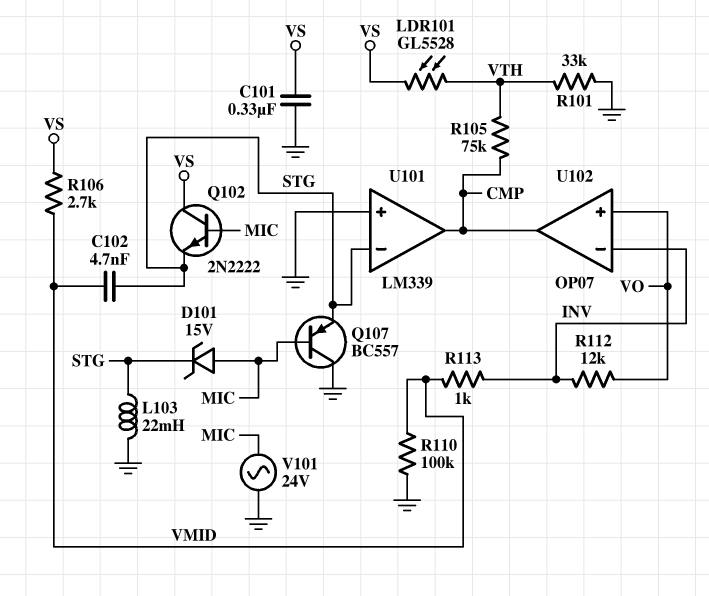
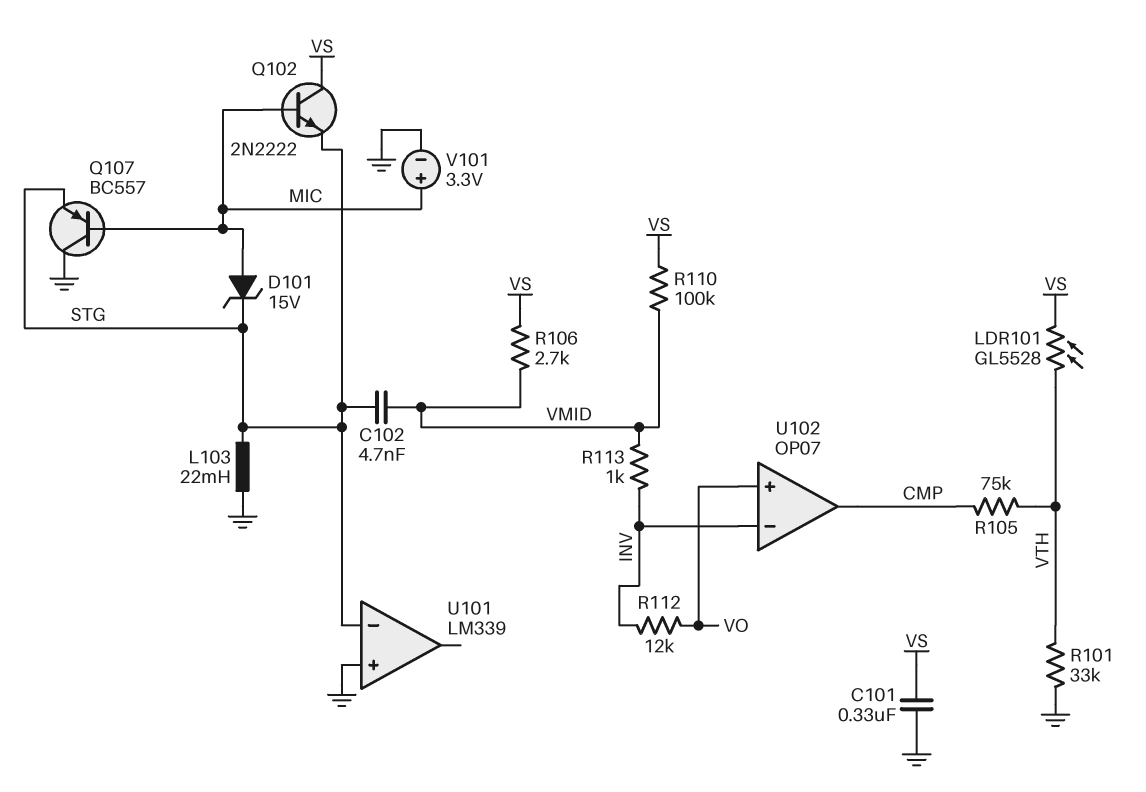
R110: 100k (GND, VMID) -> 100k (VMID, VS)
U101 pin out: CMP -> none
V101: AC 24V (GND, MIC) -> 3.3V (plus MIC, minus GND)

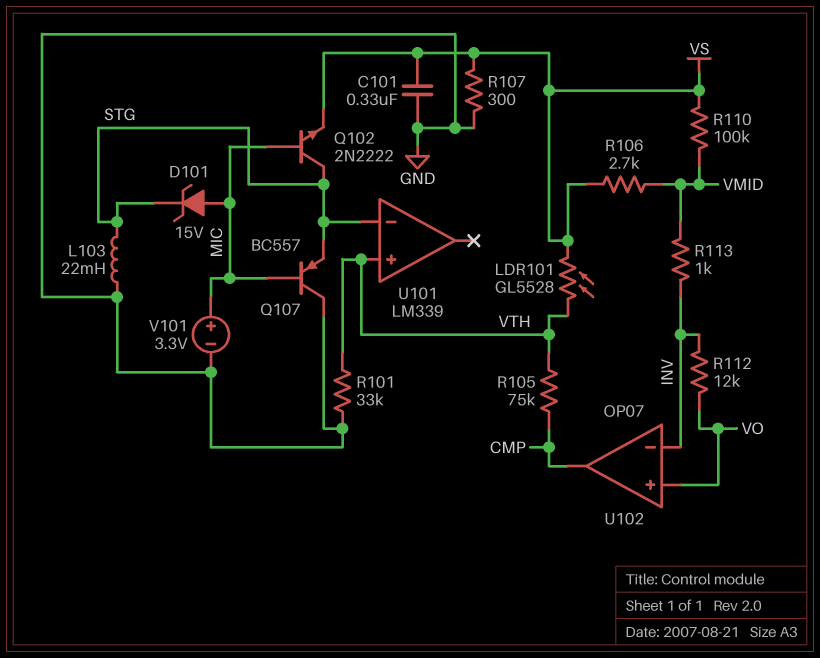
C102: 4.7nF (STG, VMID) -> none
Q102: NPN 2N2222 (B MIC, C VS, E STG) -> NPN 2N2222 (B MIC, C STG, E VS)
R107: none -> 300 (GND, VS)
U101 pin in+: GND -> VTH

